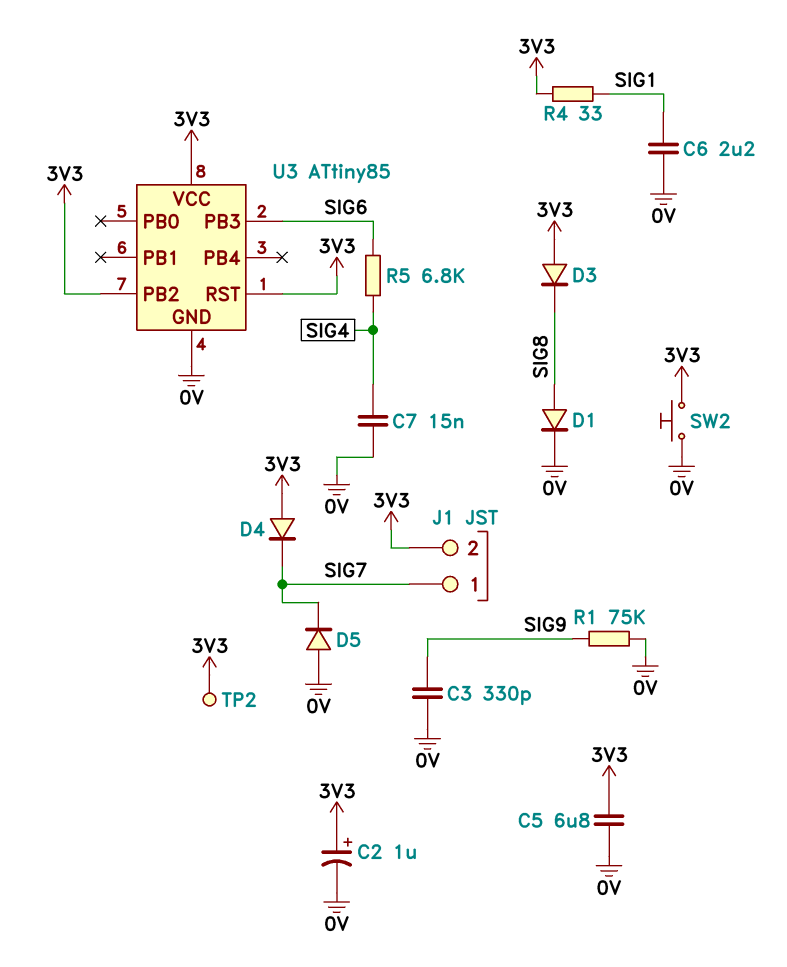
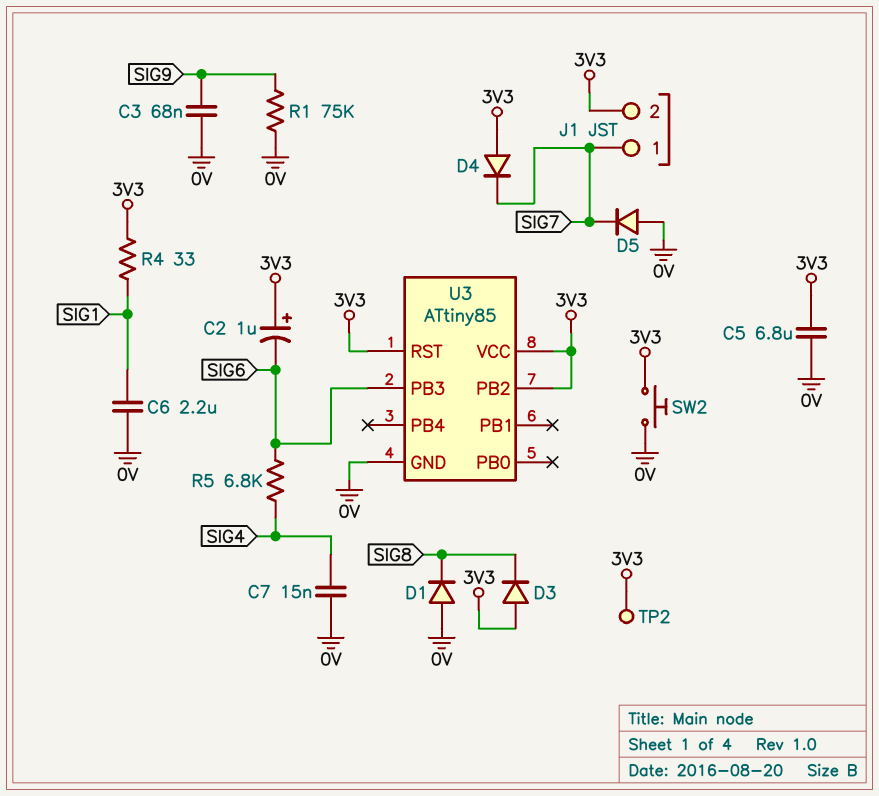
C2: 1uF (plus 3V3, minus 0V) -> 1uF (plus 3V3, minus SIG6)
C3: 330pF (0V, SIG9) -> 68nF (0V, SIG9)
D1: diode (A SIG8, K 0V) -> diode (A 0V, K SIG8)

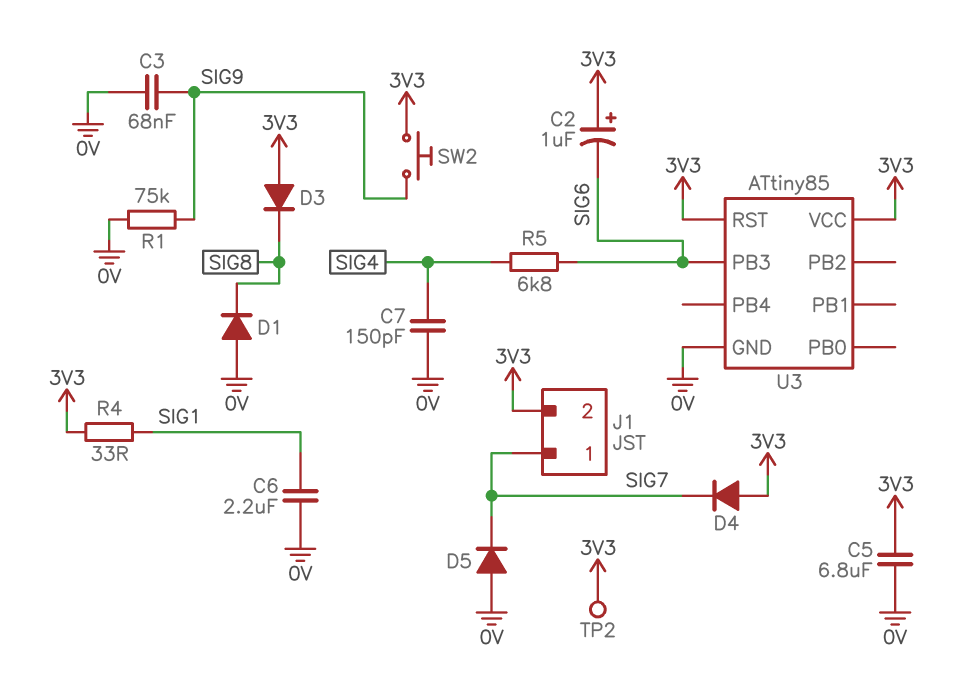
C7: 15nF (0V, SIG4) -> 150pF (0V, SIG4)
SW2: button (0V, 3V3) -> button (3V3, SIG9)
U3 pin PB2: 3V3 -> none

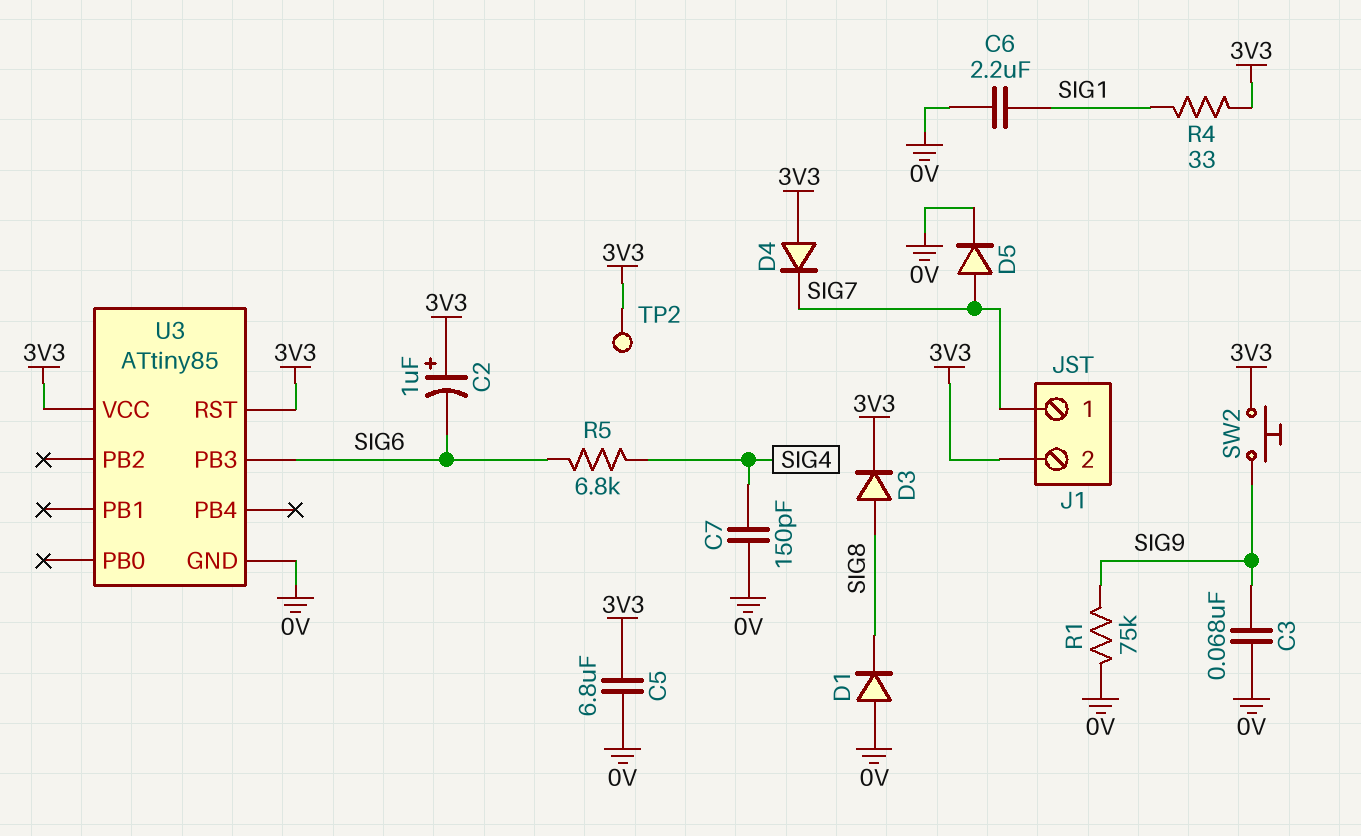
D3: diode (A 3V3, K SIG8) -> diode (A SIG8, K 3V3)
D5: diode (A 0V, K SIG7) -> diode (A SIG7, K 0V)

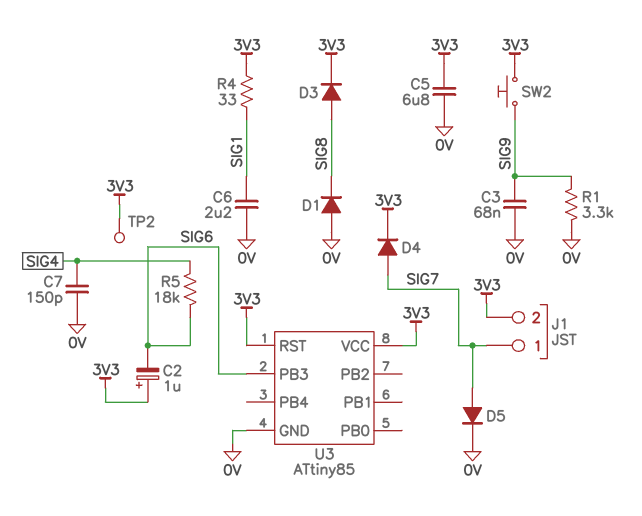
D4: diode (A 3V3, K SIG7) -> diode (A SIG7, K 3V3)
R1: 75k (0V, SIG9) -> 3.3k (0V, SIG9)
R5: 6.8k (SIG4, SIG6) -> 18k (SIG4, SIG6)

